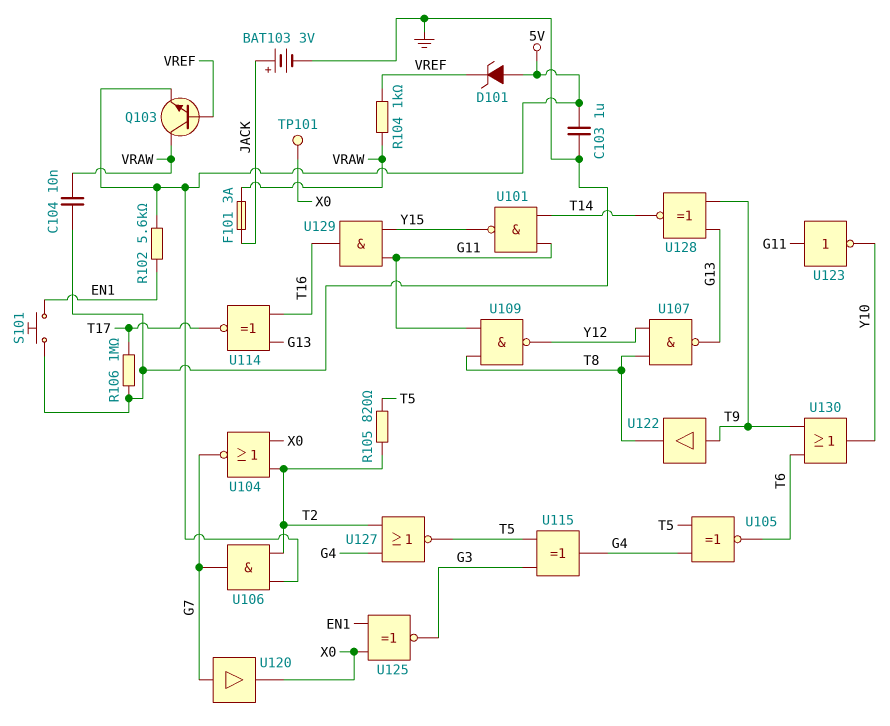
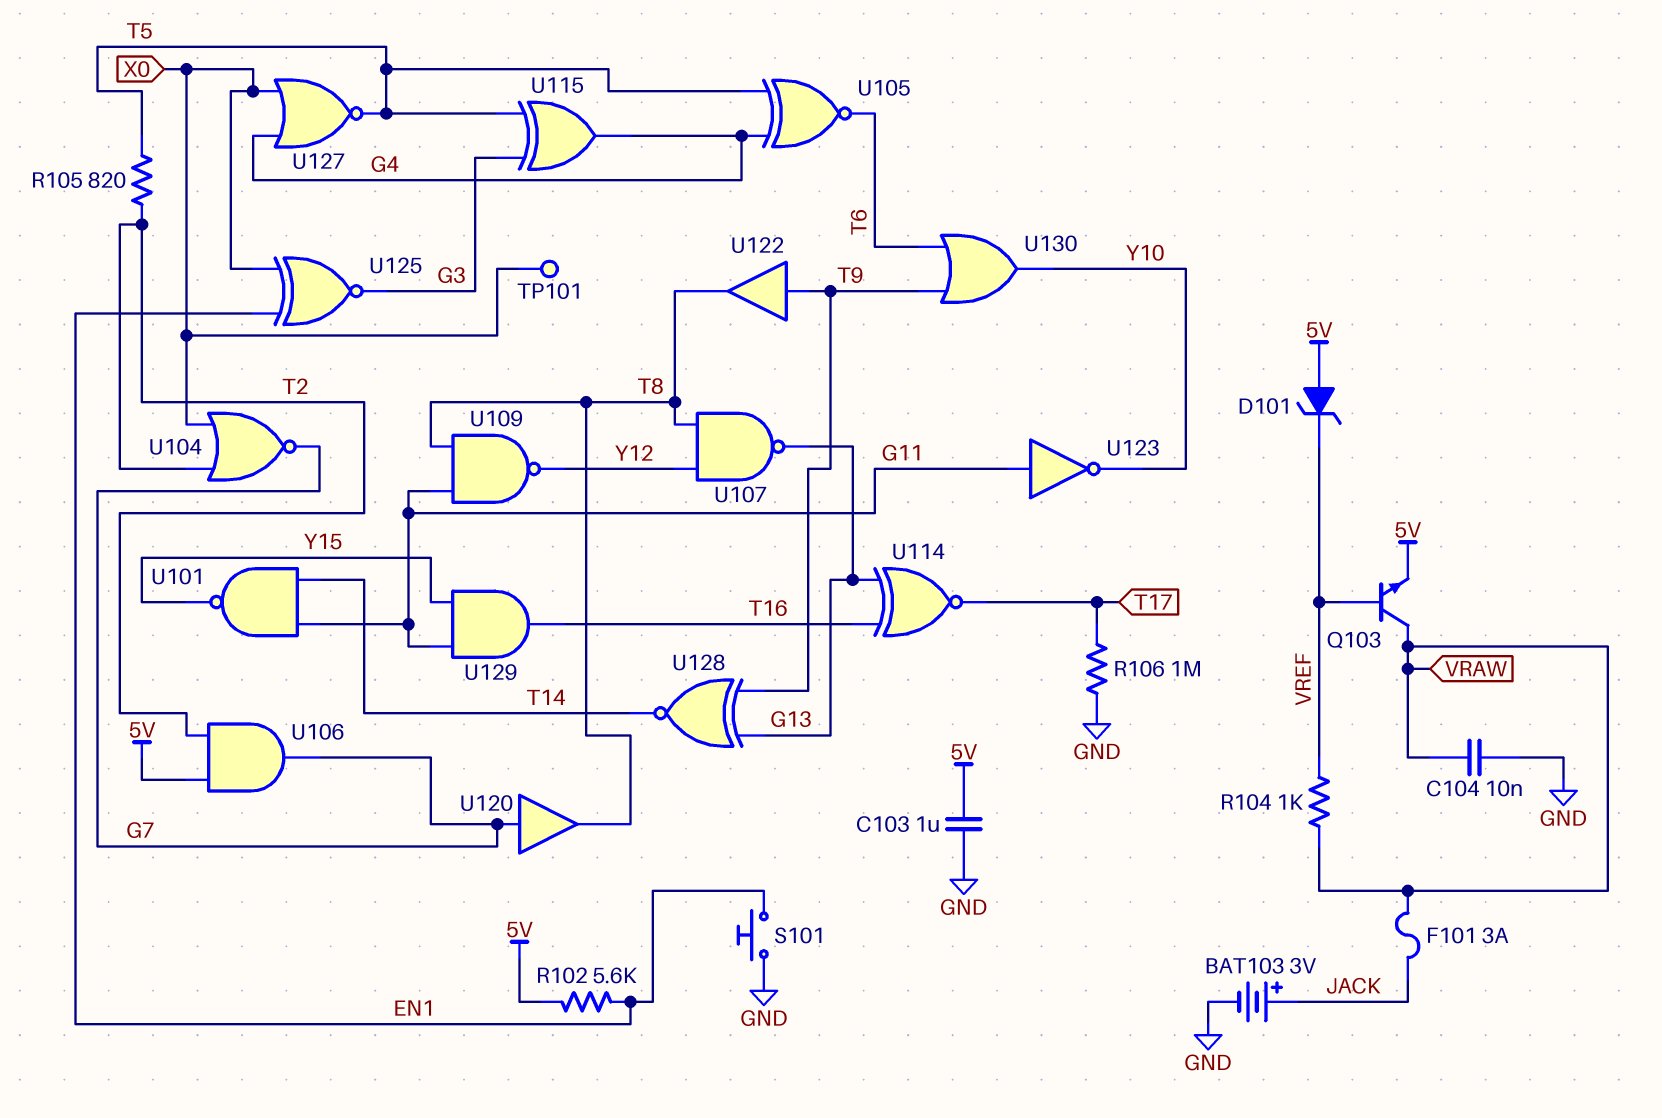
U120: buffer (in G7, out X0) -> buffer (in G7, out T8)
U127: NOR (in G4, in T2, out T5) -> NOR (in G4, in X0, out T5)

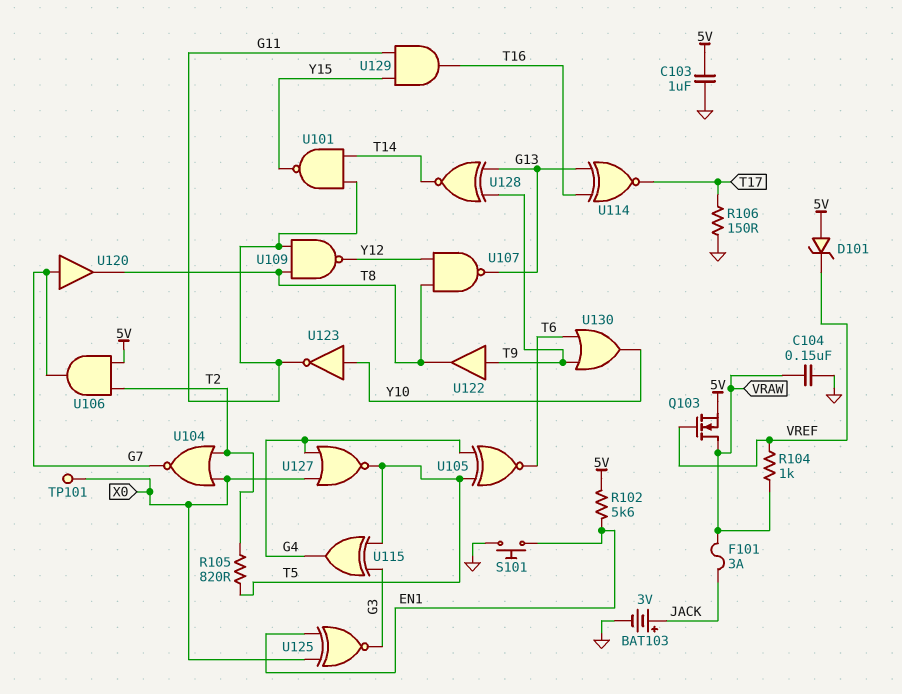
C104: 10nF (GND, VRAW) -> 150nF (GND, VRAW)
Q103: NPN (B VREF, C VRAW, E 5V) -> NMOS (G VREF, D VRAW, S 5V)
R106: 1M (GND, T17) -> 150 (GND, T17)
U123: NOT (in G11, out Y10) -> NOT (in Y10, out G11)

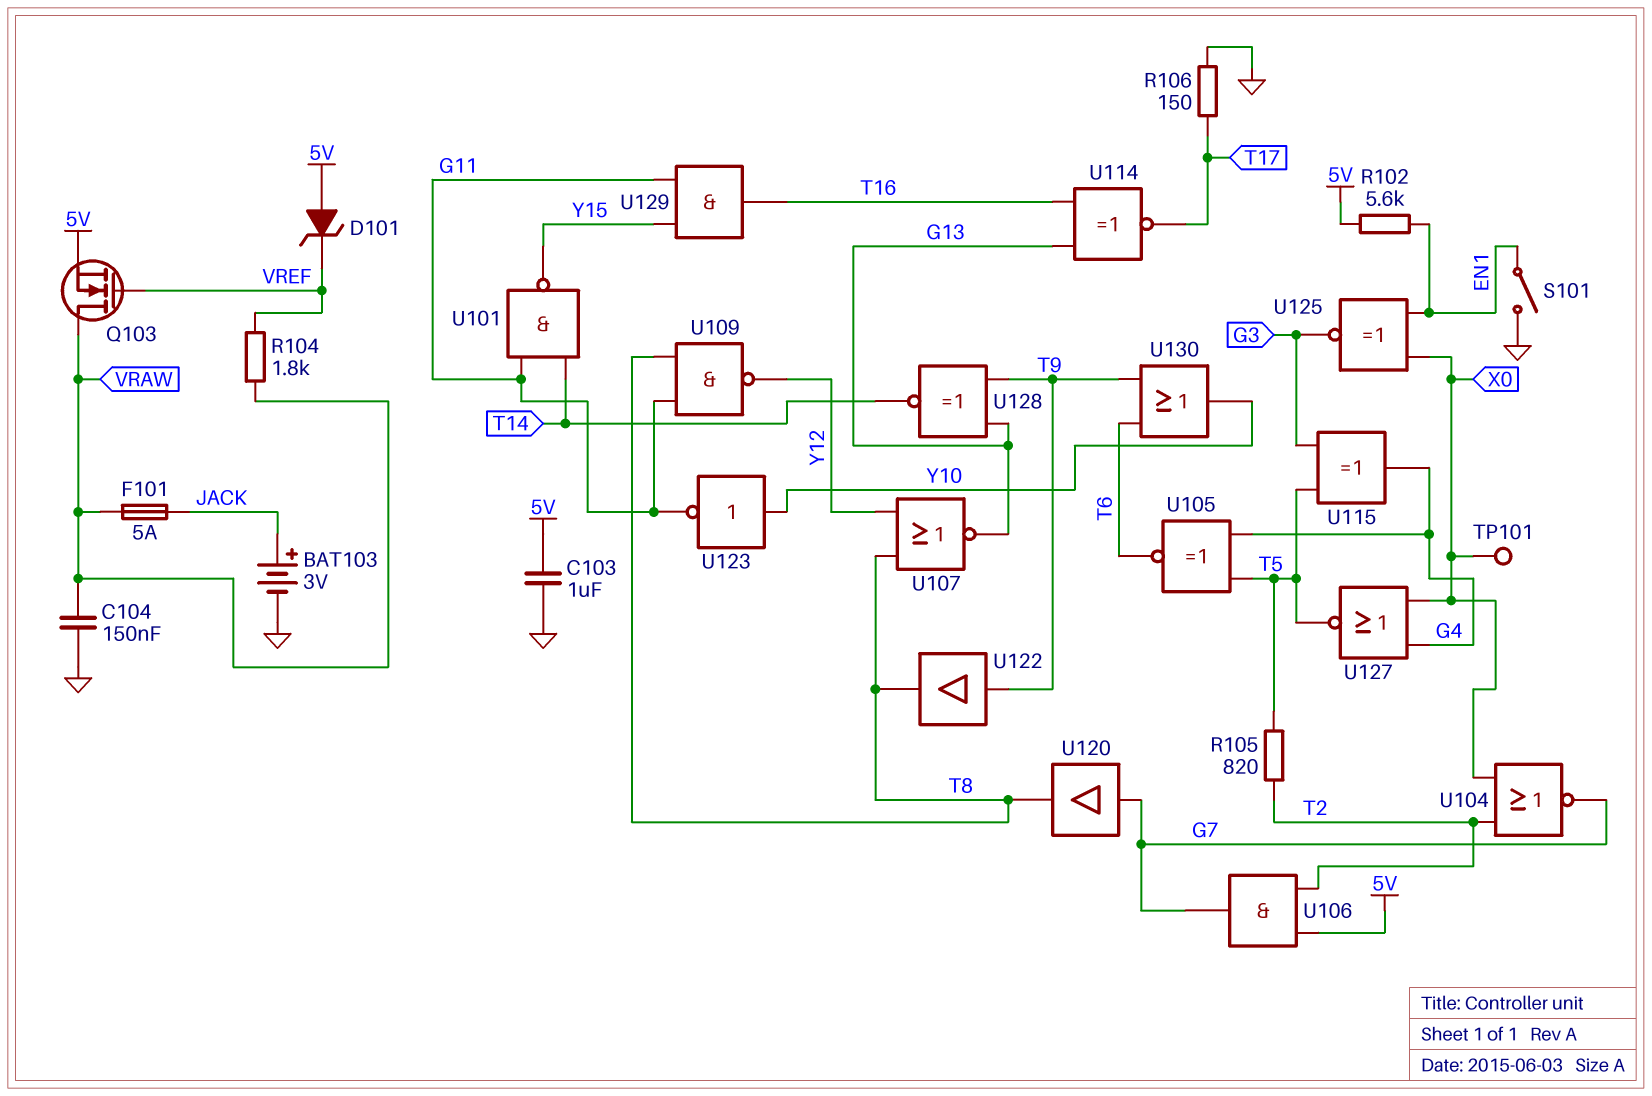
F101: 3A (JACK, VRAW) -> 5A (JACK, VRAW)
R104: 1k (VRAW, VREF) -> 1.8k (VRAW, VREF)
S101: button (EN1, GND) -> switch (EN1, GND)
U107: NAND (in T8, in Y12, out G13) -> NOR (in T8, in Y12, out G13)

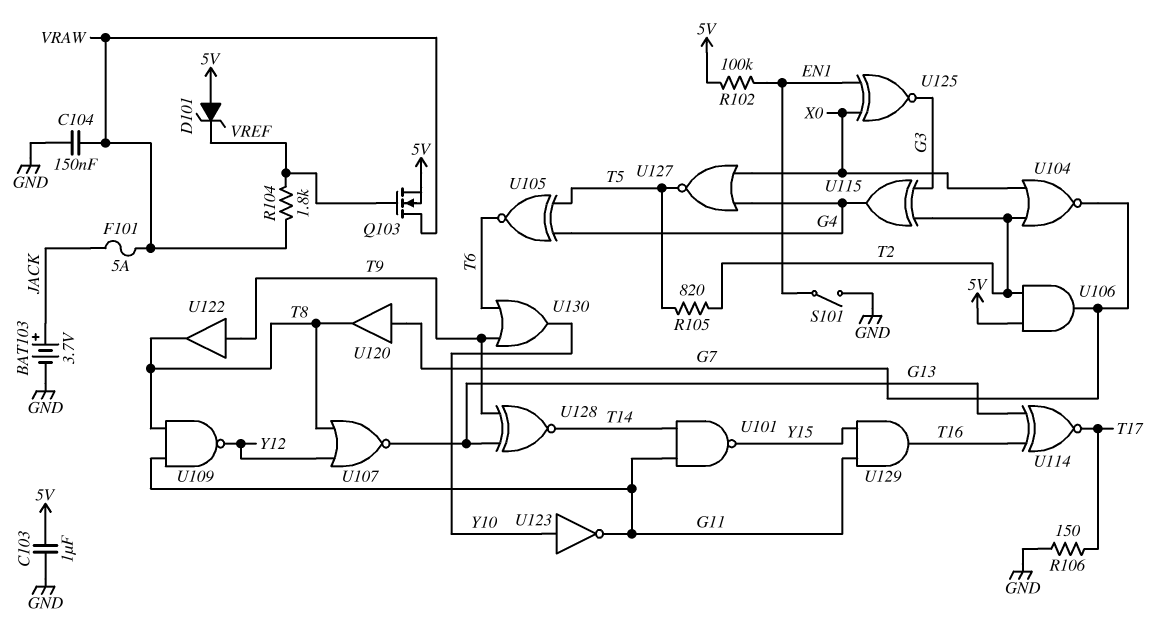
BAT103: 3V (plus JACK, minus GND) -> 3.7V (plus JACK, minus GND)
R102: 5.6k (5V, EN1) -> 100k (5V, EN1)
TP101: test point (X0) -> none
U115: XOR (in G3, in T5, out G4) -> XOR (in G3, in T2, out G4)

